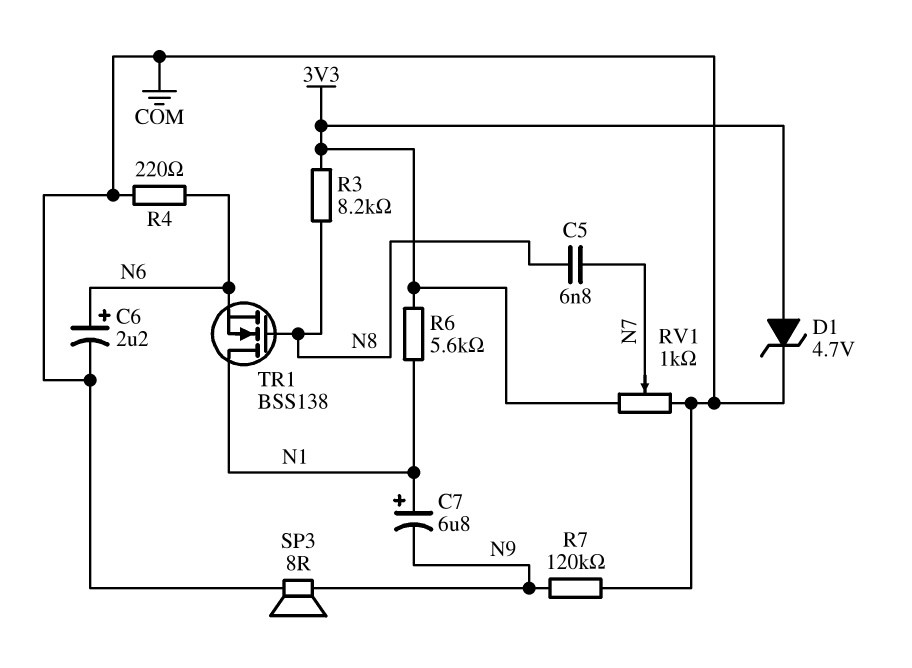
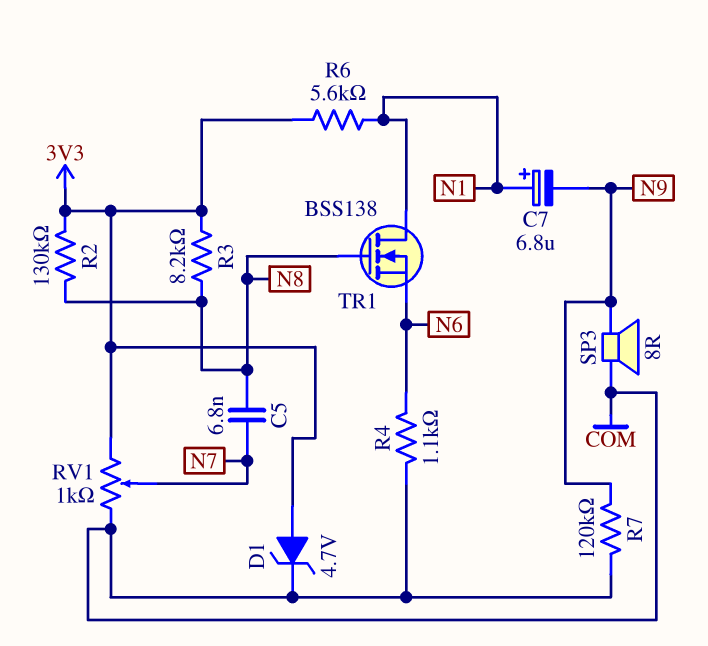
C6: 2.2uF (plus N6, minus COM) -> none
R2: none -> 130k (3V3, N8)
R4: 220 (COM, N6) -> 1.1k (COM, N6)

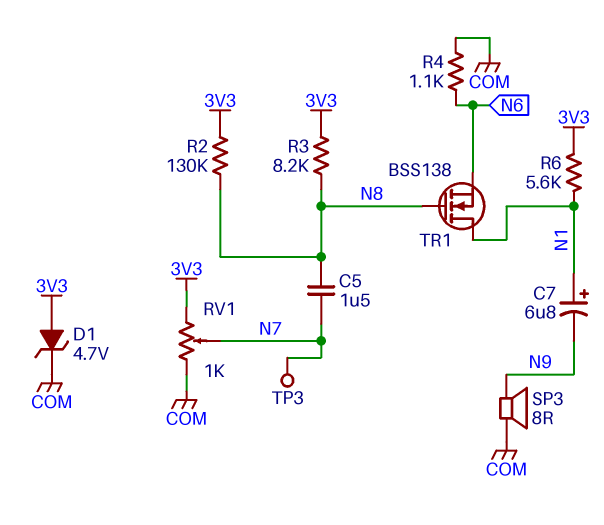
C5: 6.8nF (N7, N8) -> 1.5uF (N7, N8)
R7: 120k (COM, N9) -> none
TP3: none -> test point (N7)

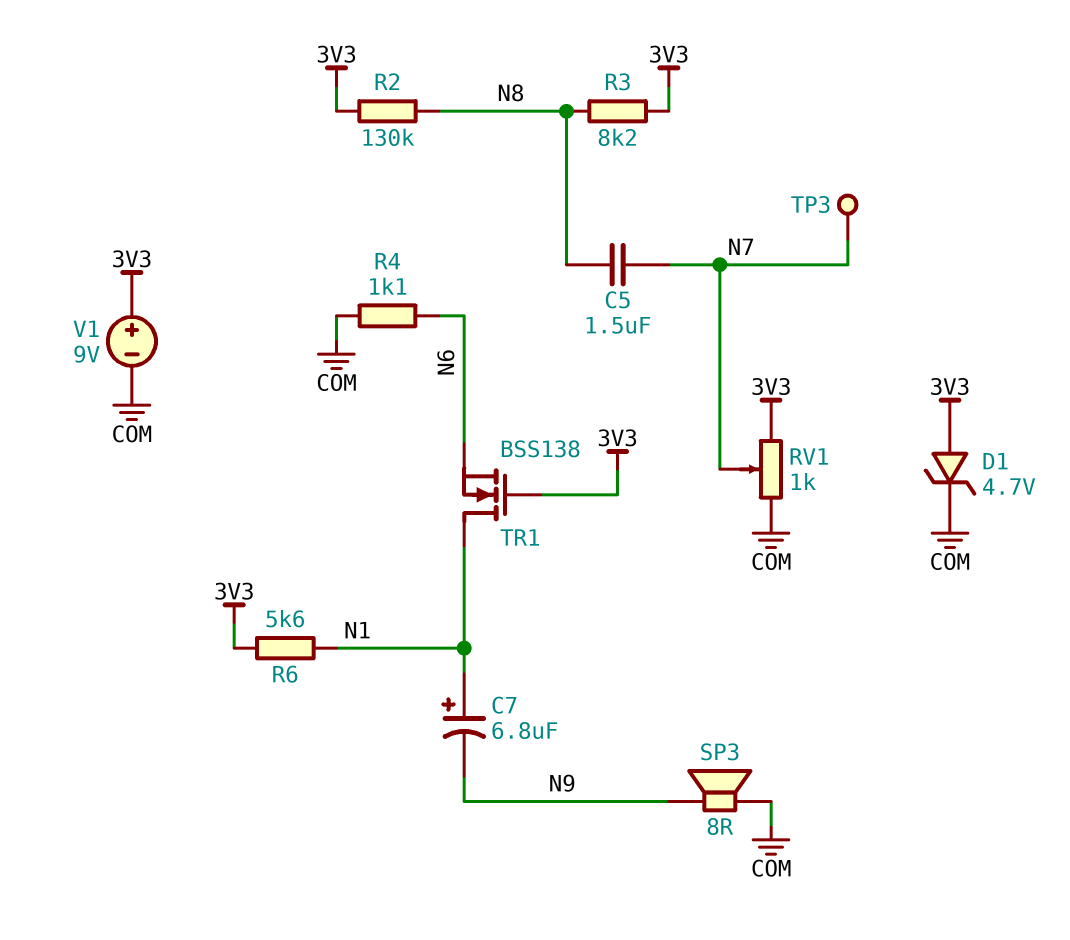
TR1: NMOS BSS138 (G N8, D N1, S N6) -> NMOS BSS138 (G 3V3, D N1, S N6)
V1: none -> 9V (plus 3V3, minus COM)

